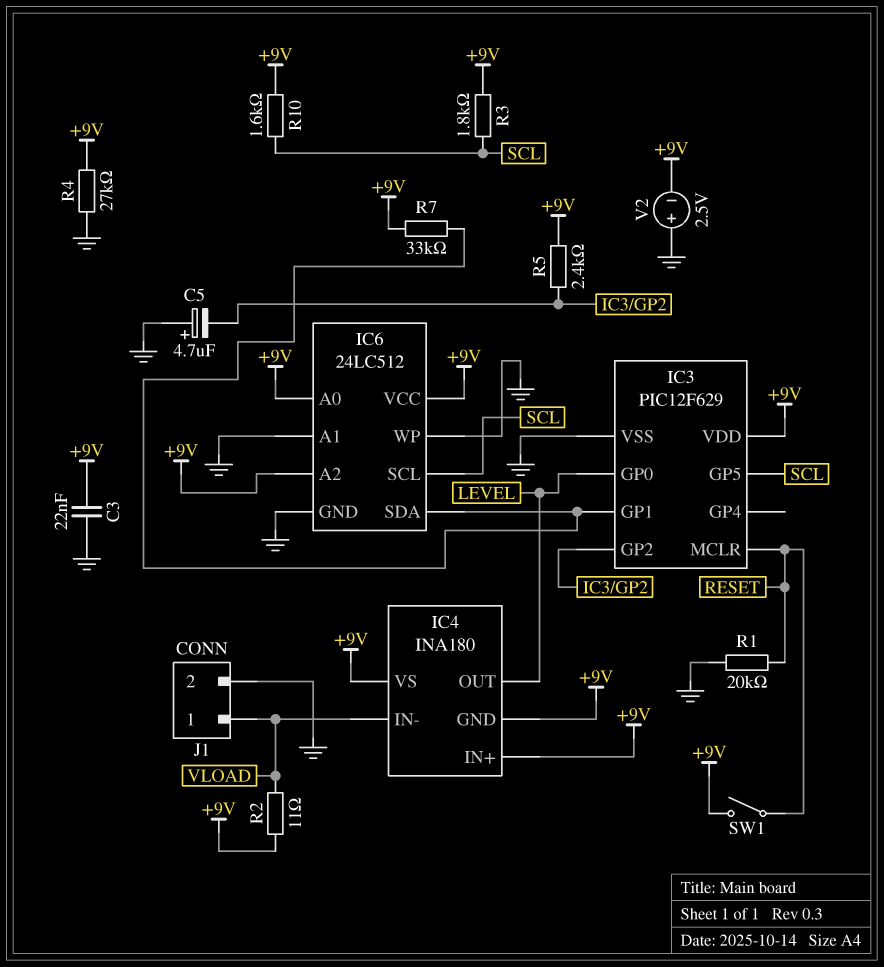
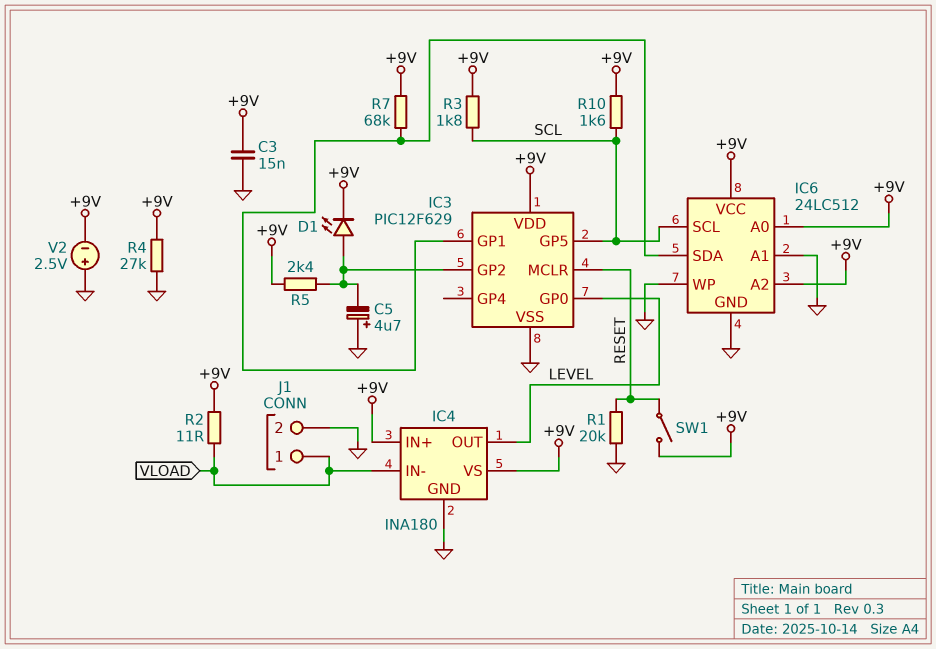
C3: 22nF (+9V, GND) -> 15nF (+9V, GND)
D1: none -> LED (A IC3/GP2, K +9V)
IC4 pin GND: +9V -> GND
R7: 33k (+9V, IC3/GP1) -> 68k (+9V, IC3/GP1)

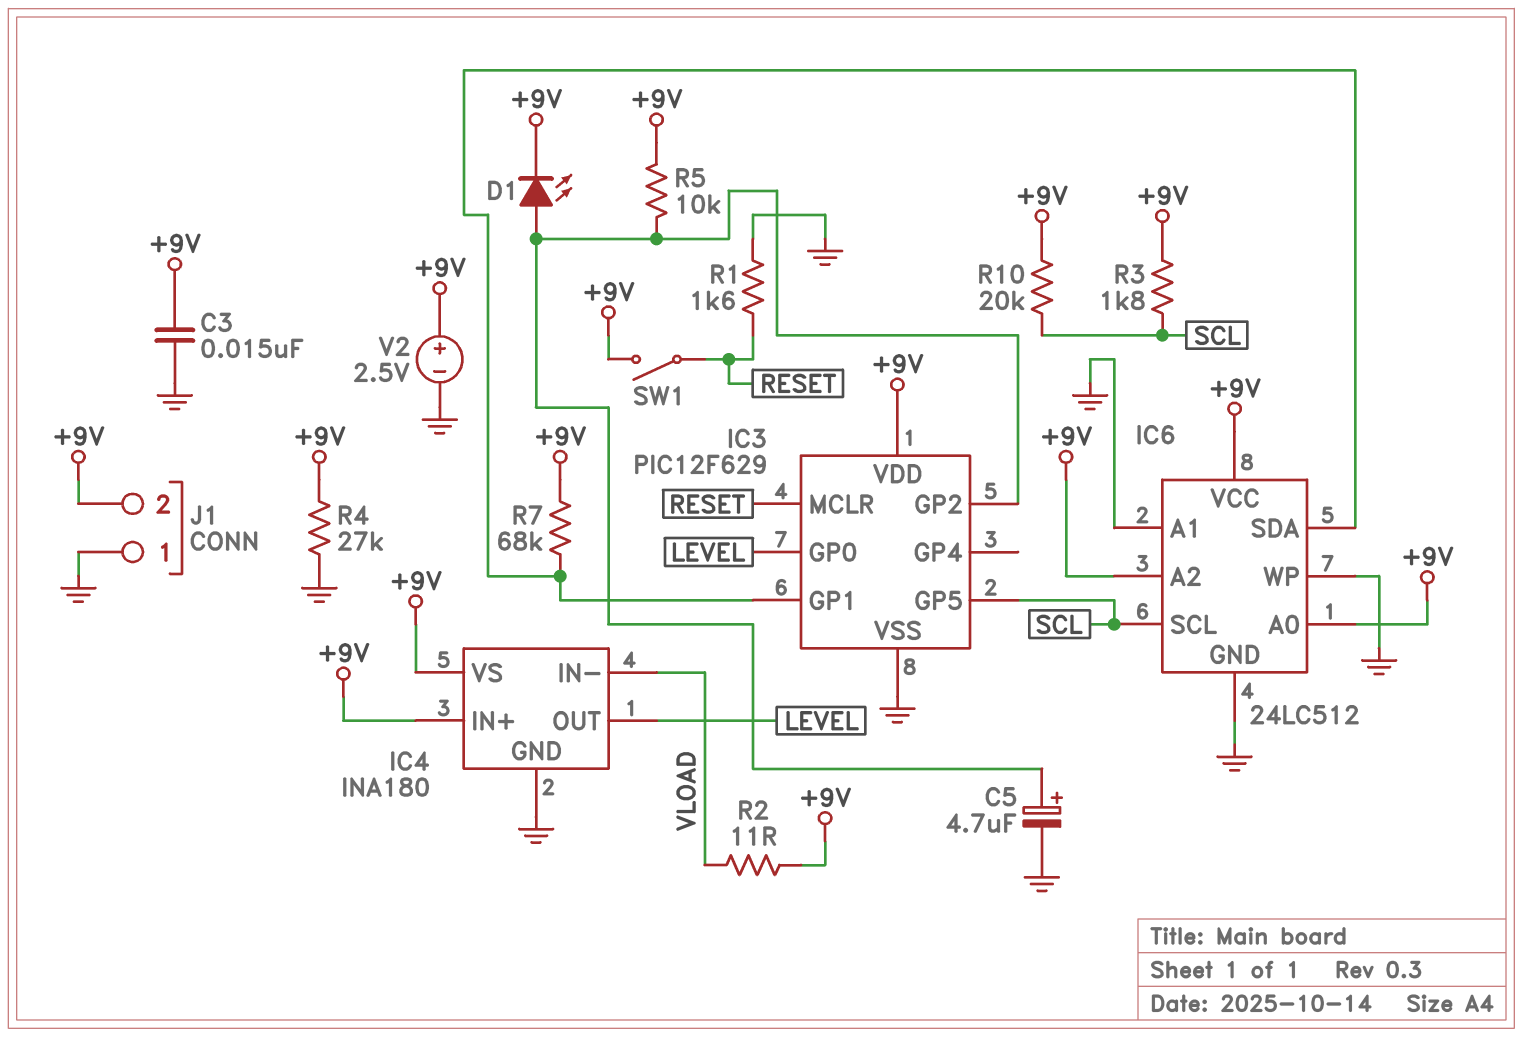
C5: 4.7uF (plus GND, minus IC3/GP2) -> 4.7uF (plus IC3/GP2, minus GND)
J1 pin 1: VLOAD -> GND
J1 pin 2: GND -> +9V
R1: 20k (GND, RESET) -> 1.6k (GND, RESET)
R5: 2.4k (+9V, IC3/GP2) -> 10k (+9V, IC3/GP2)
R10: 1.6k (+9V, SCL) -> 20k (+9V, SCL)
V2: 2.5V (plus GND, minus +9V) -> 2.5V (plus +9V, minus GND)

